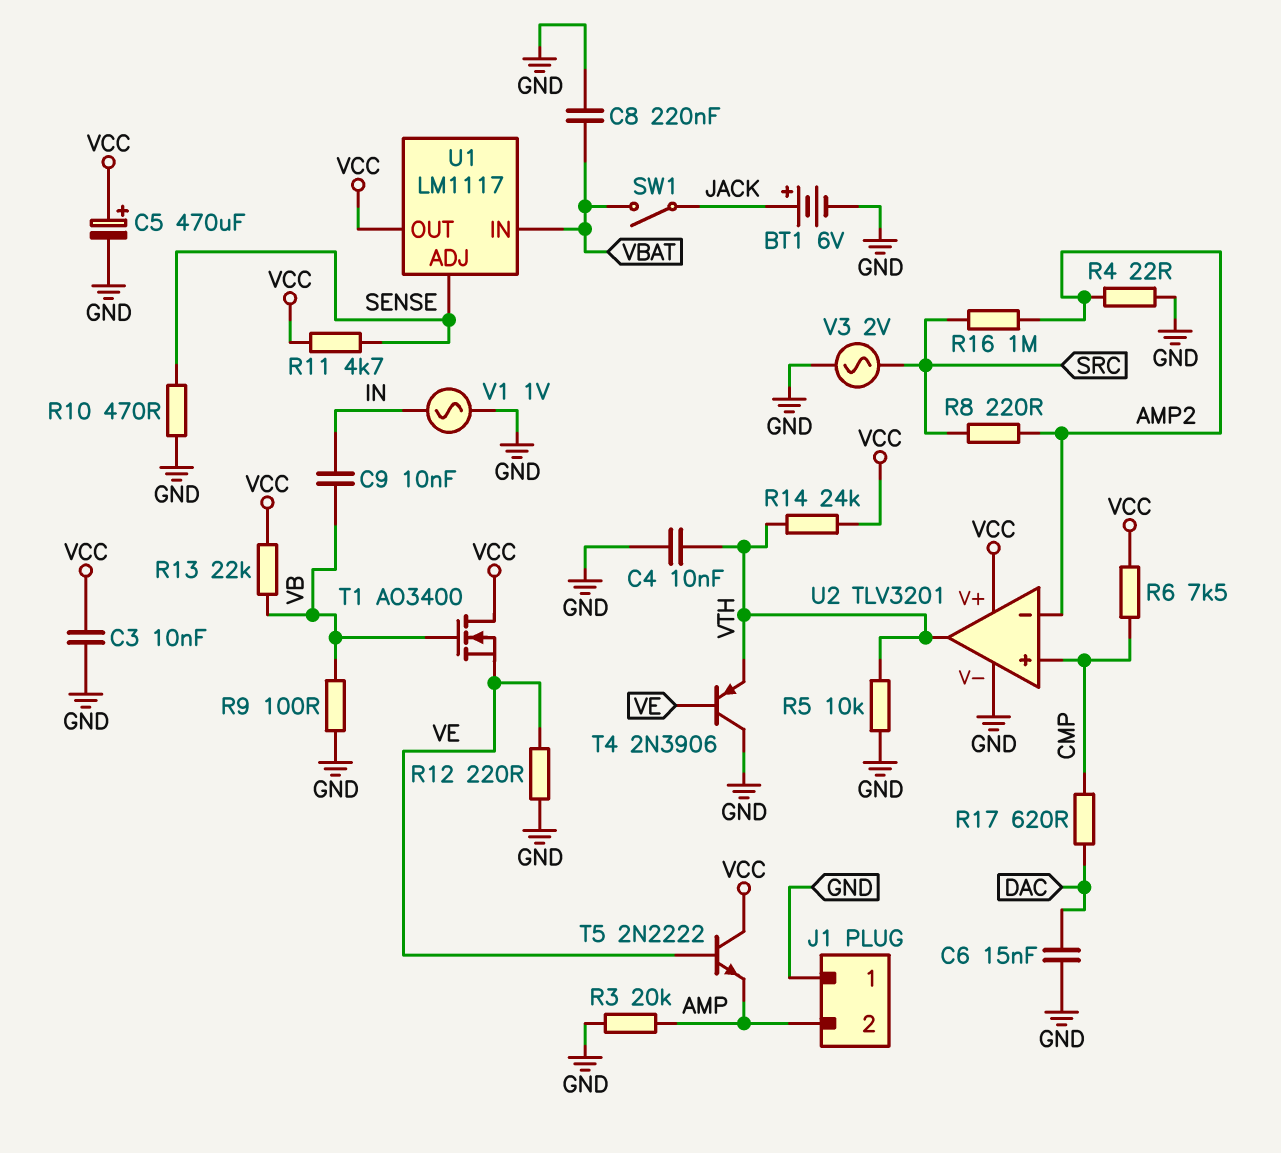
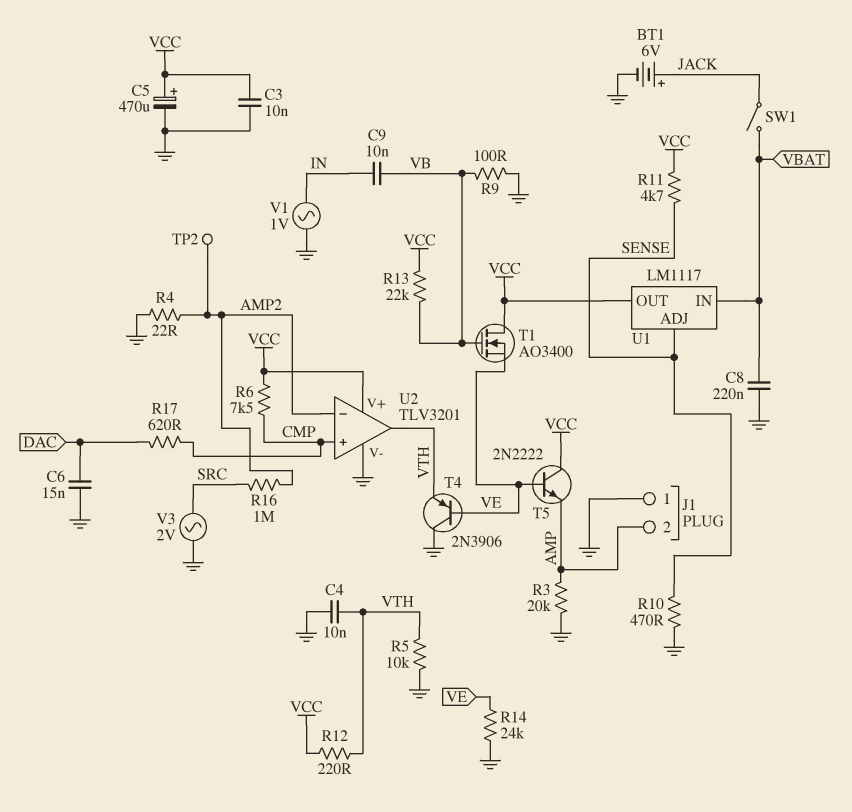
R8: 220 (AMP2, SRC) -> none
R12: 220 (GND, VE) -> 220 (VCC, VTH)
R14: 24k (VCC, VTH) -> 24k (GND, VE)
TP2: none -> test point (AMP2)

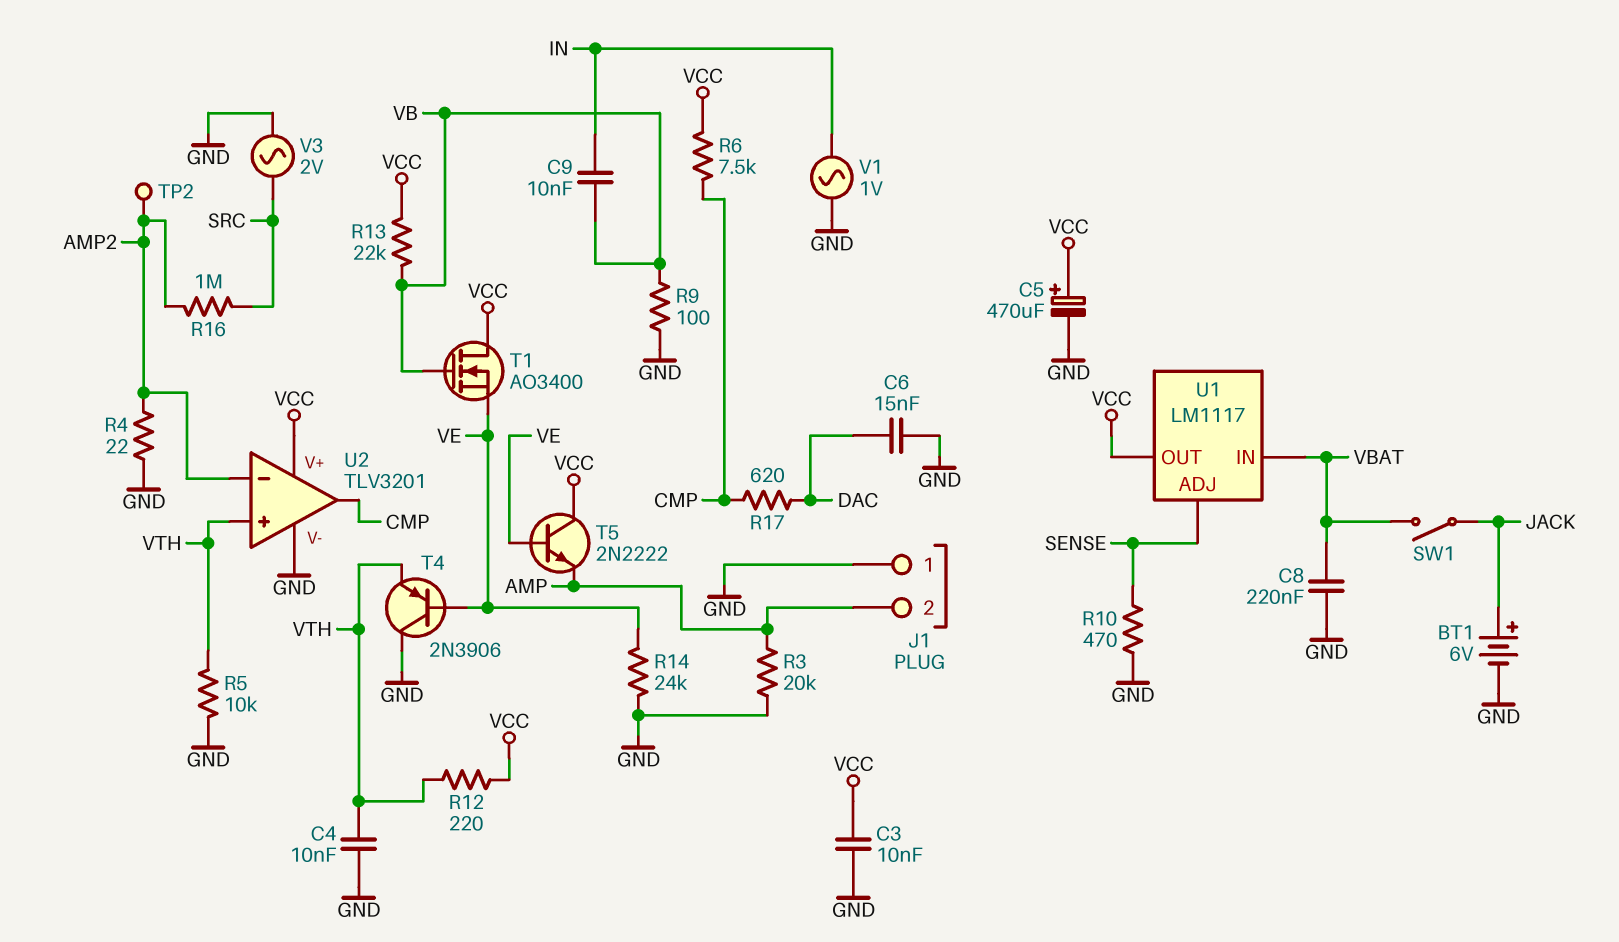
R11: 4.7k (SENSE, VCC) -> none
U2 pin in+: CMP -> VTH
U2 pin out: VTH -> CMP

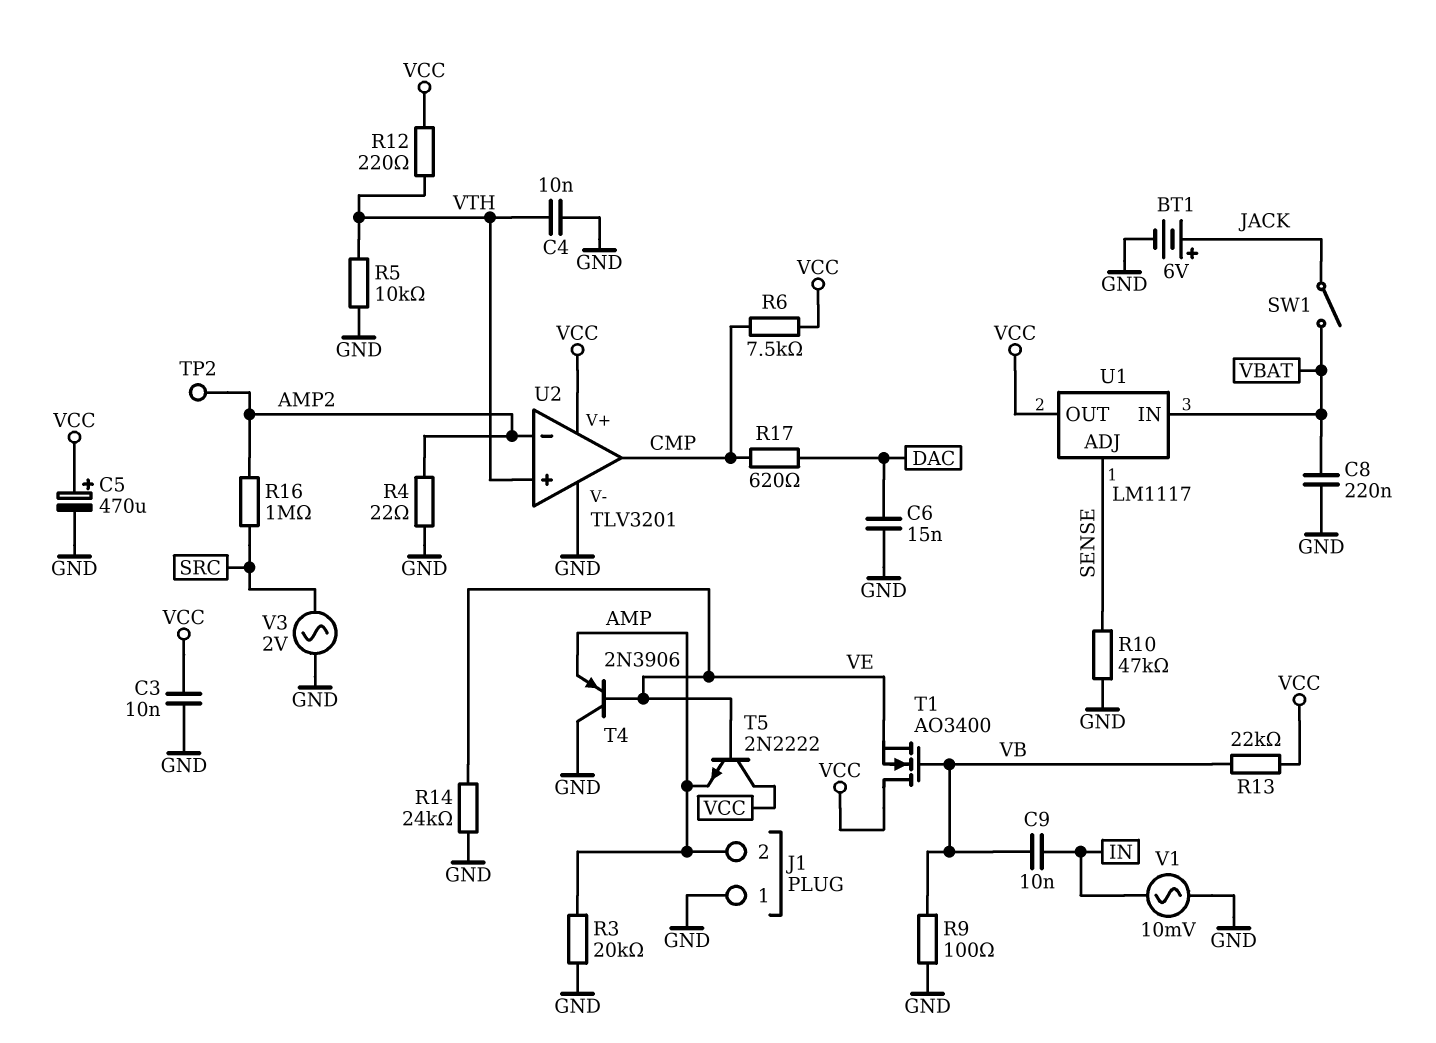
R10: 470 (GND, SENSE) -> 47k (GND, SENSE)
T4: PNP 2N3906 (B VE, C GND, E VTH) -> PNP 2N3906 (B VE, C GND, E AMP)
V1: AC 1V (GND, IN) -> AC 10mV (GND, IN)

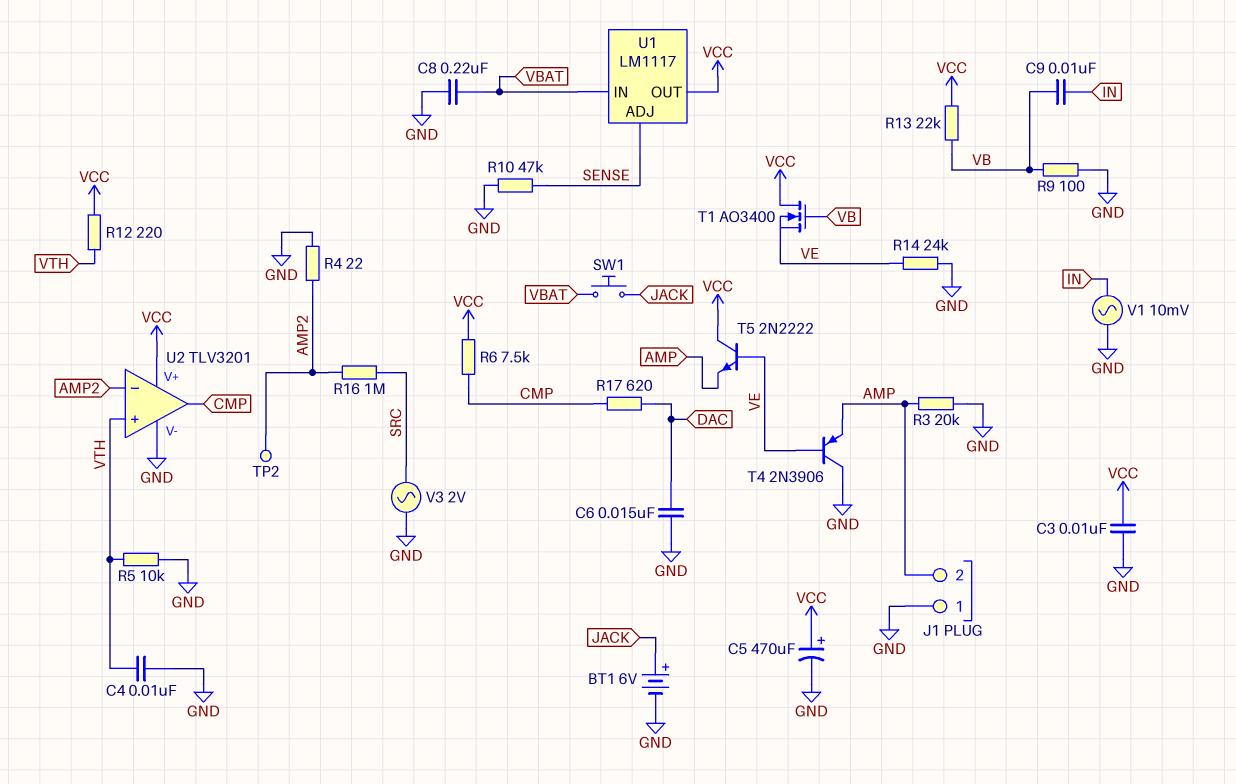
SW1: switch (JACK, VBAT) -> button (JACK, VBAT)

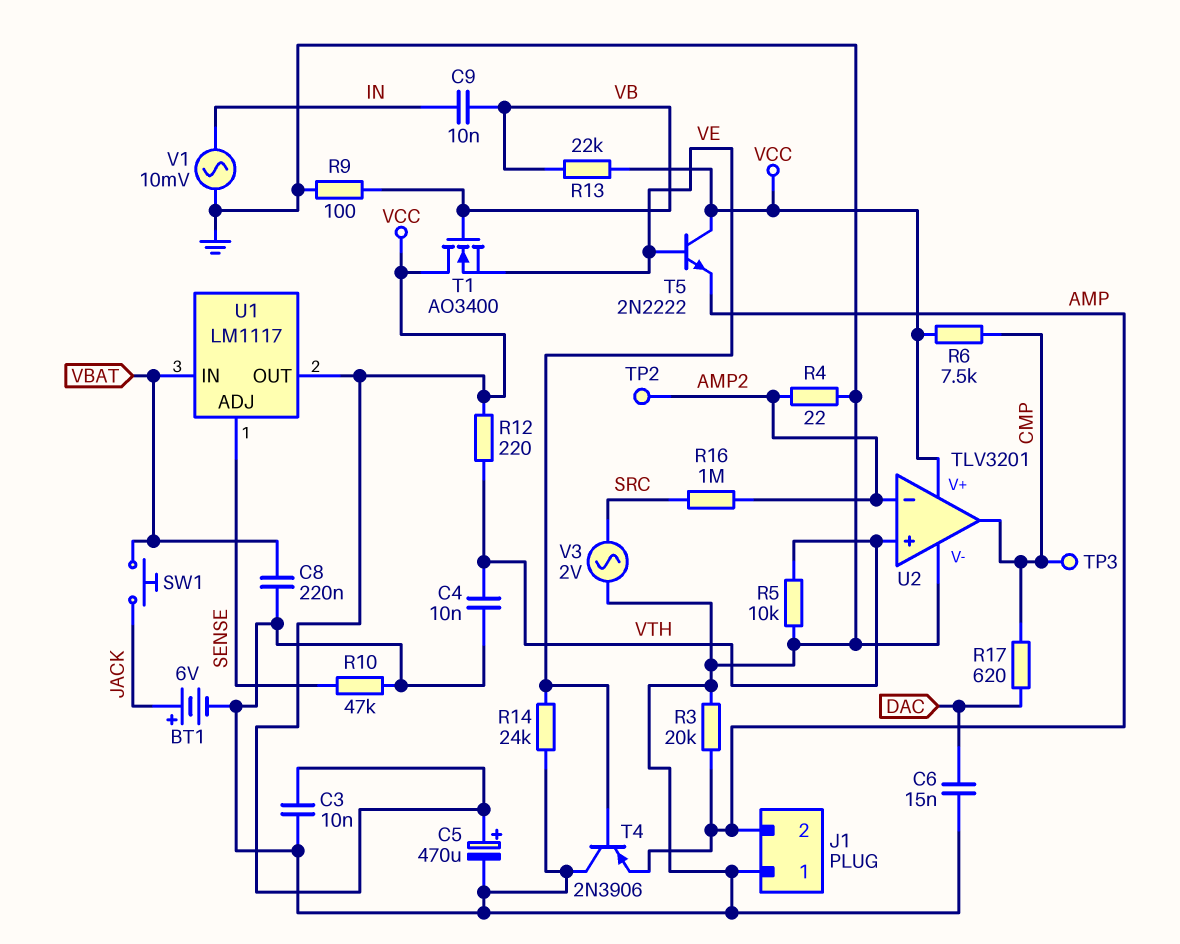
TP3: none -> test point (CMP)

